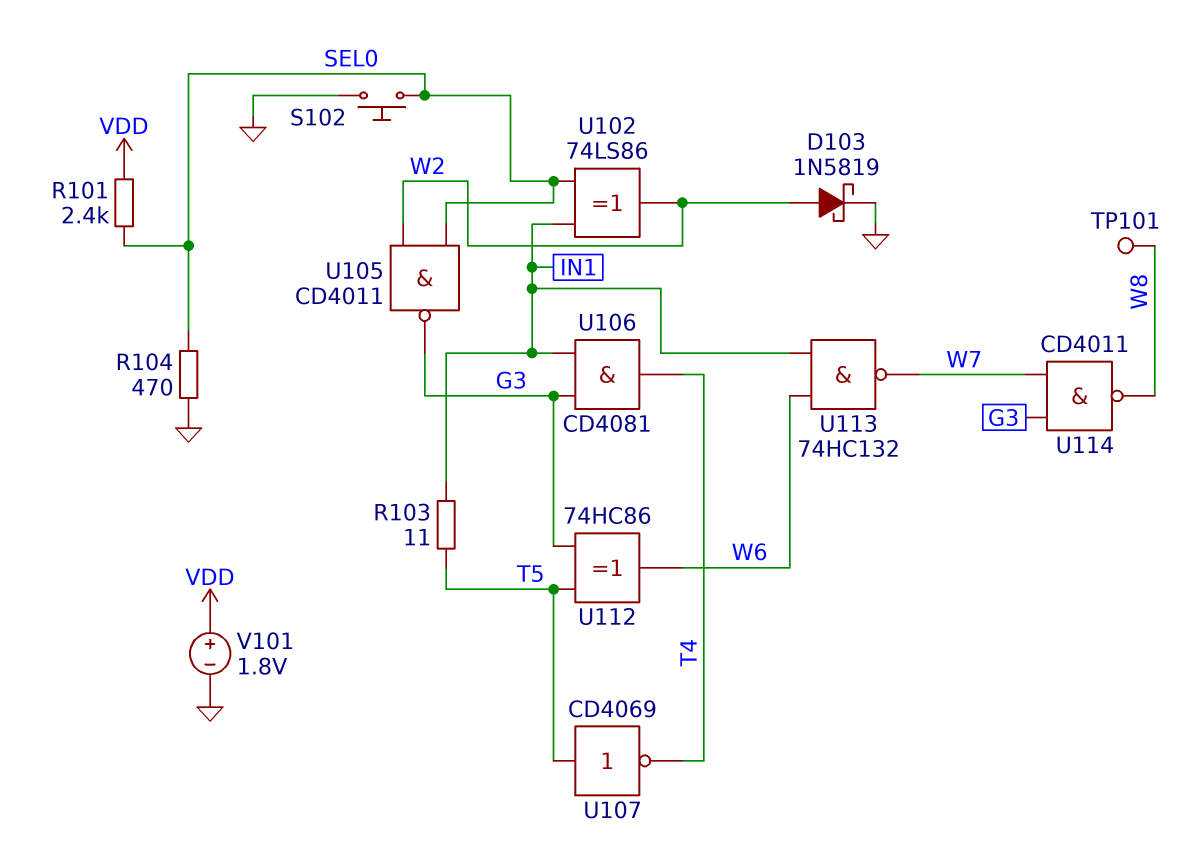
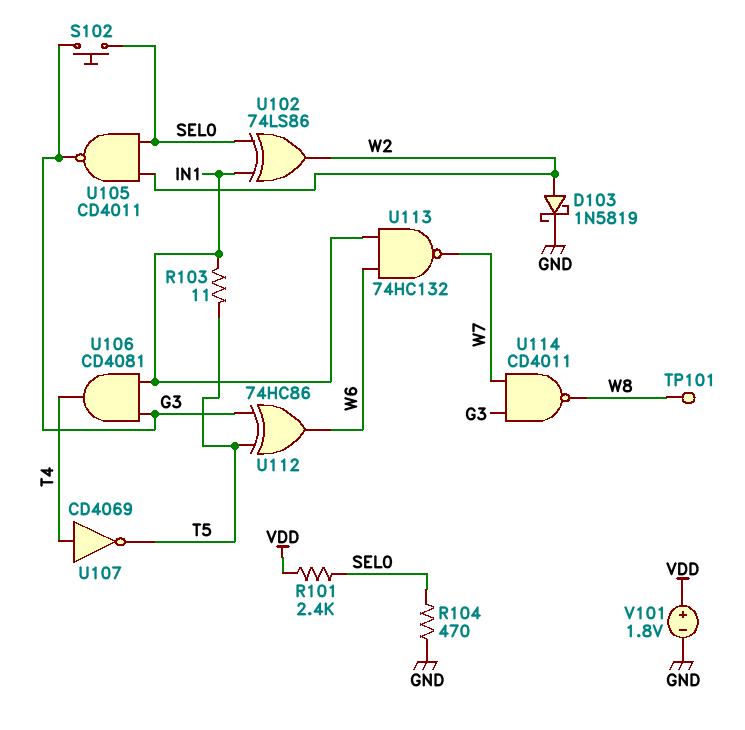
S102: button (GND, SEL0) -> button (G3, SEL0)
U107: NOT CD4069 (in T5, out T4) -> NOT CD4069 (in T4, out T5)

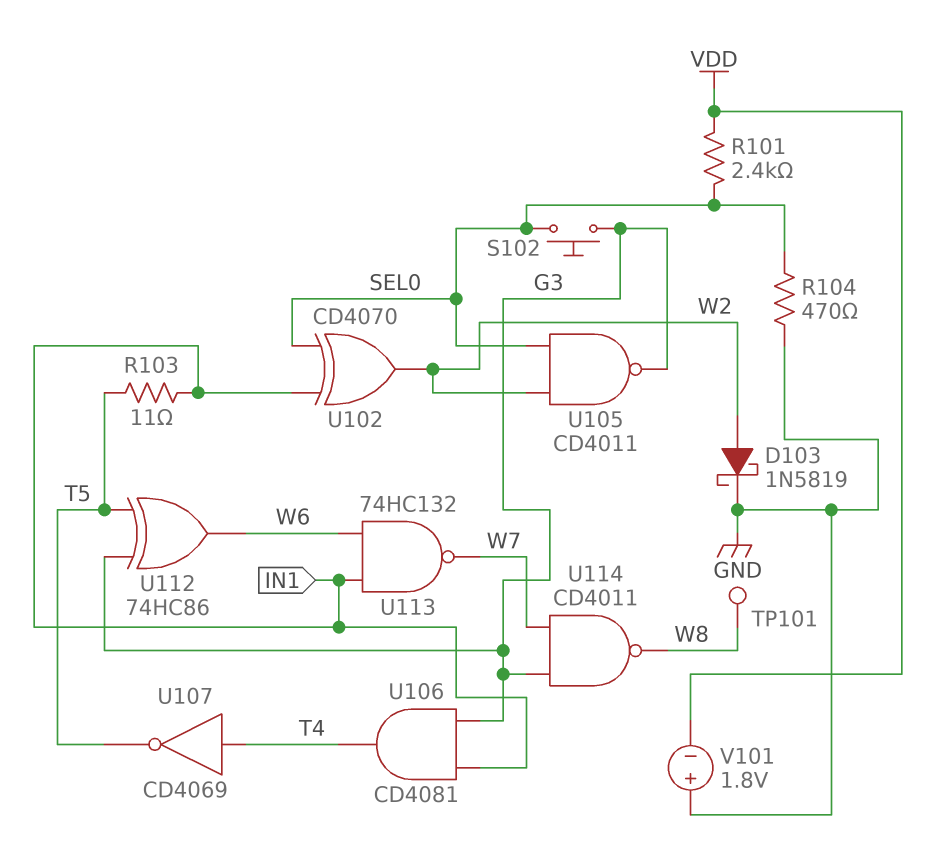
U102: XOR 74LS86 (in IN1, in SEL0, out W2) -> XOR CD4070 (in IN1, in SEL0, out W2)
V101: 1.8V (plus VDD, minus GND) -> 1.8V (plus GND, minus VDD)

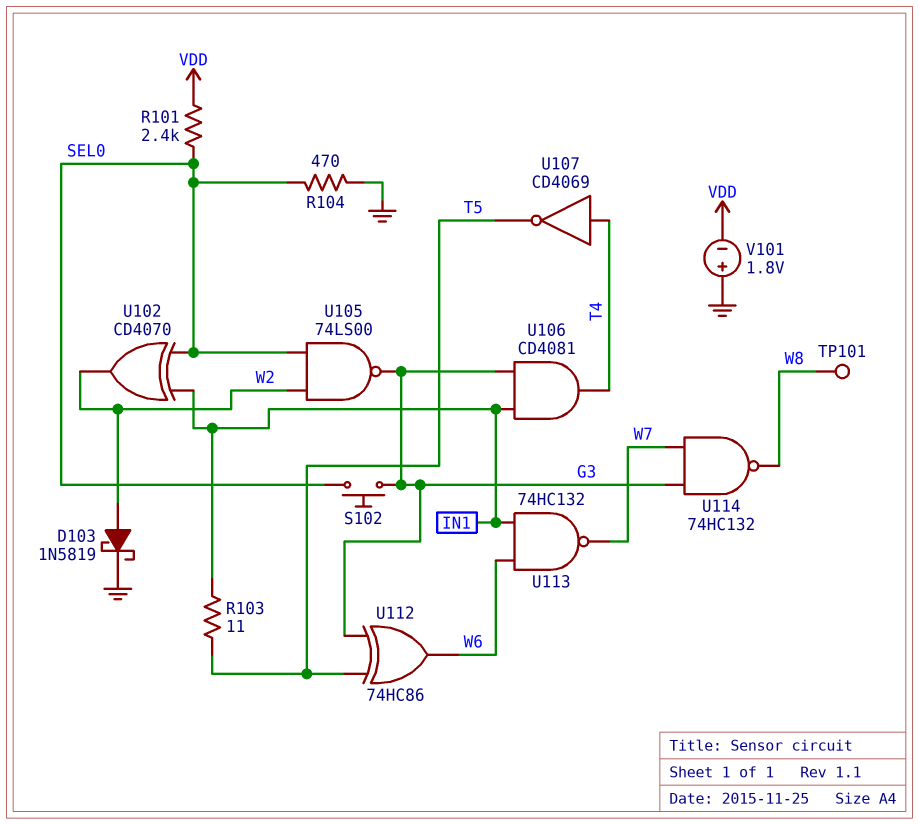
U105: NAND CD4011 (in SEL0, in W2, out G3) -> NAND 74LS00 (in SEL0, in W2, out G3)
U114: NAND CD4011 (in G3, in W7, out W8) -> NAND 74HC132 (in G3, in W7, out W8)

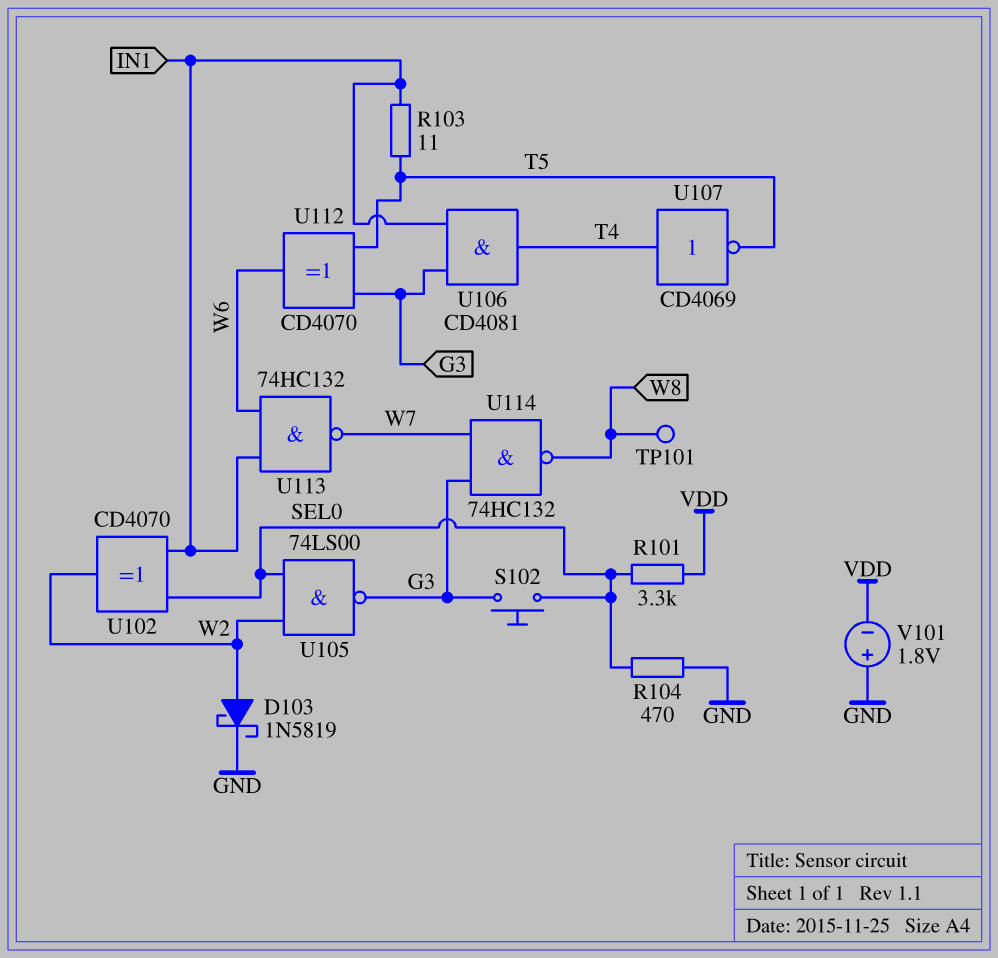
R101: 2.4k (SEL0, VDD) -> 3.3k (SEL0, VDD)
U112: XOR 74HC86 (in G3, in T5, out W6) -> XOR CD4070 (in G3, in T5, out W6)

